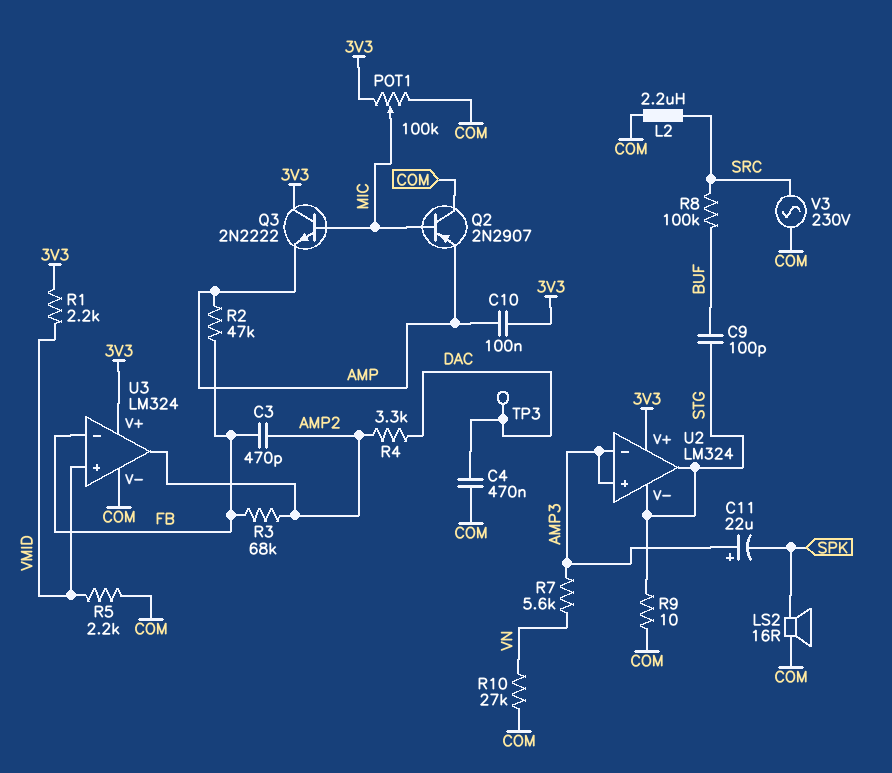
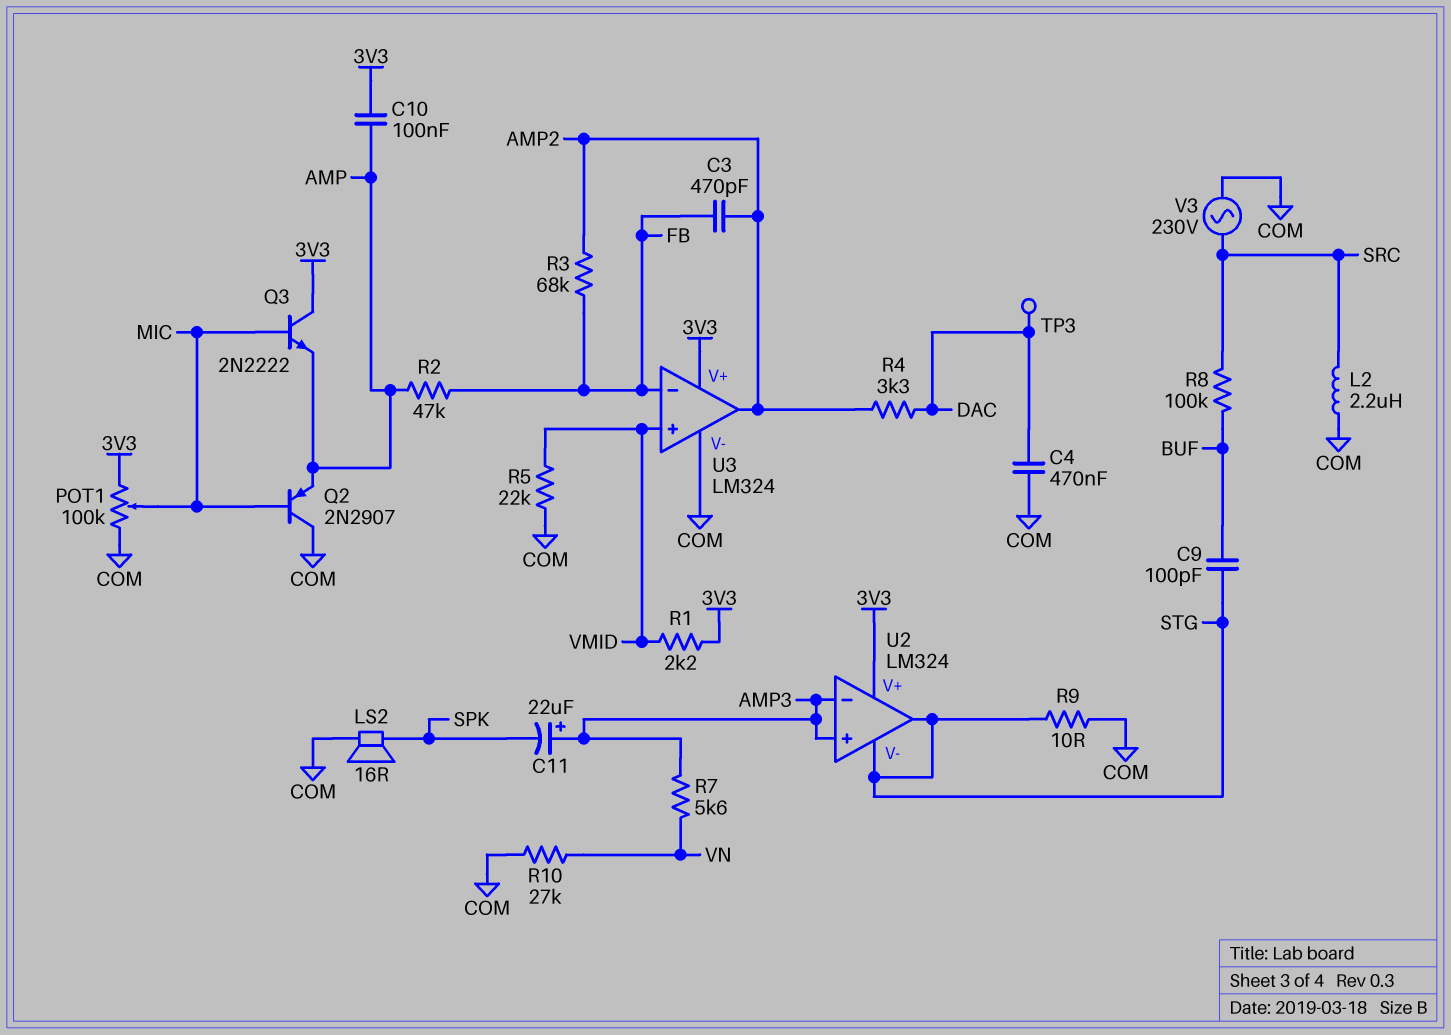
R5: 2.2k (COM, VMID) -> 22k (COM, VMID)

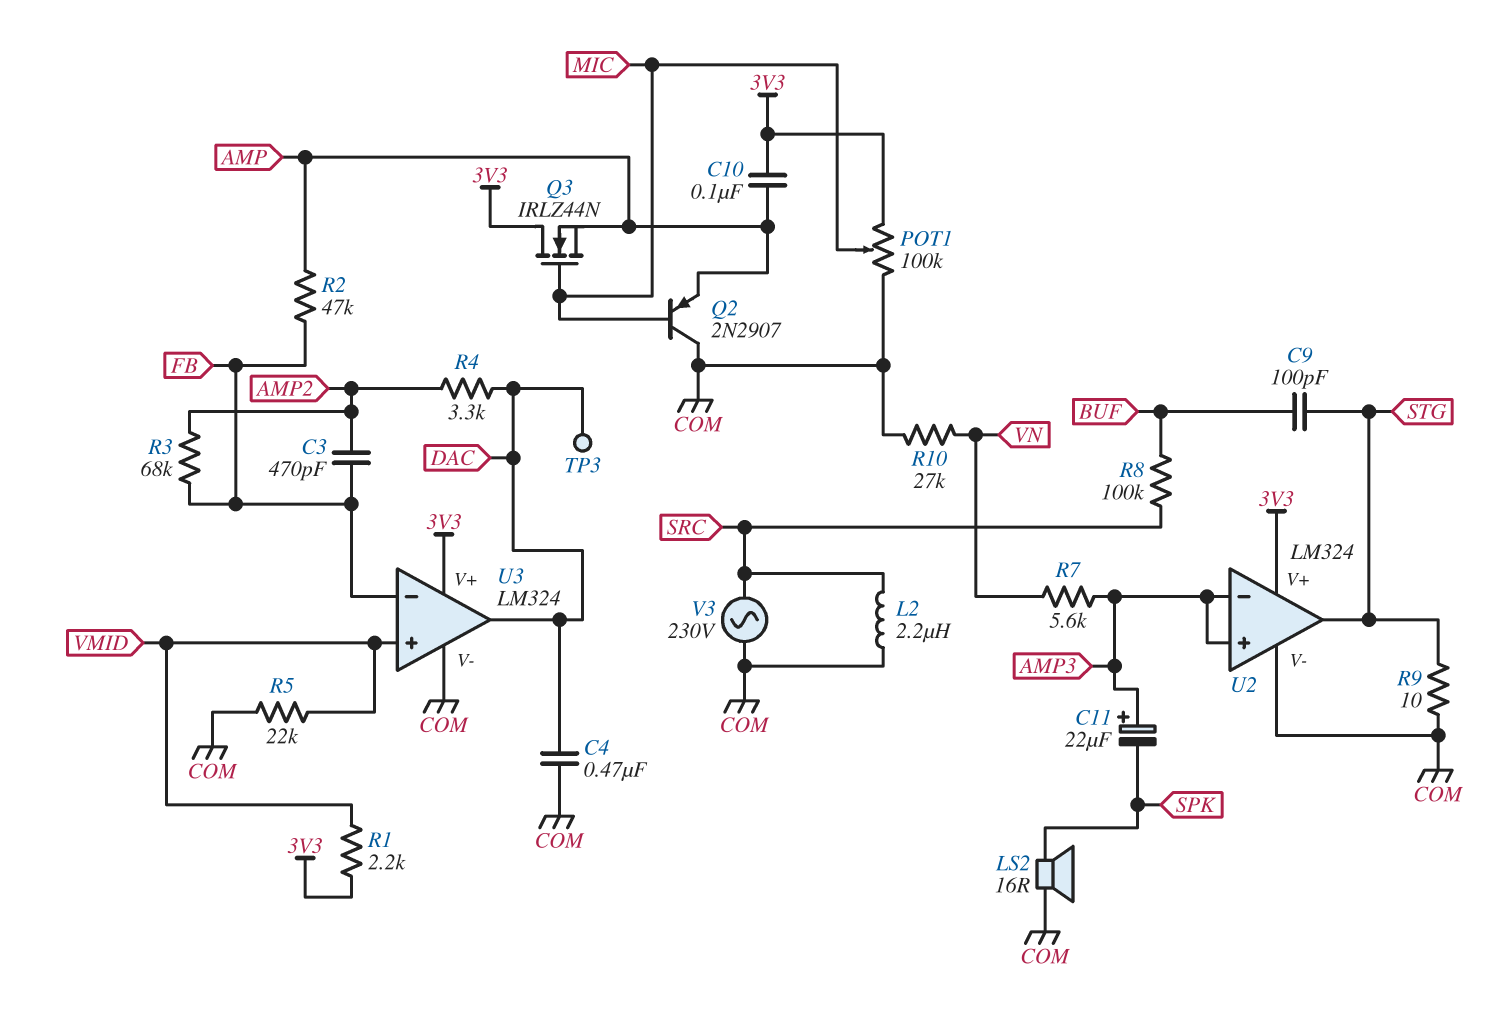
Q3: NPN 2N2222 (B MIC, C 3V3, E AMP) -> NMOS IRLZ44N (G MIC, D 3V3, S AMP)
U2 pin V-: STG -> COM
U3 pin out: AMP2 -> DAC

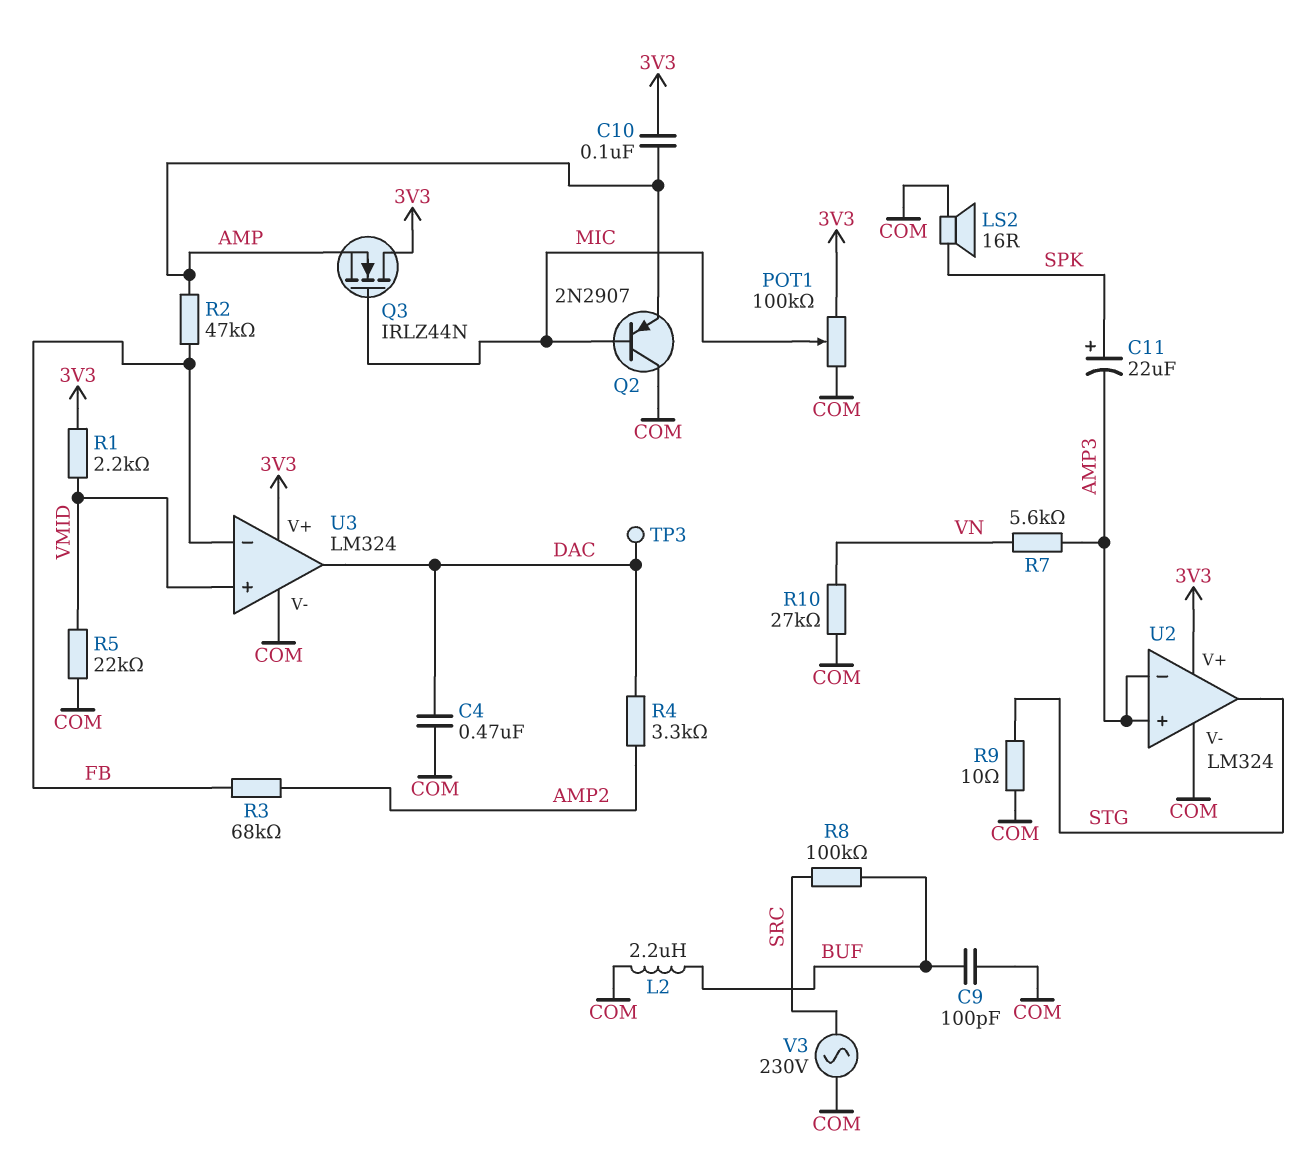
C3: 470pF (AMP2, FB) -> none
C9: 100pF (BUF, STG) -> 100pF (BUF, COM)
C11: 22uF (plus AMP3, minus SPK) -> 22uF (plus SPK, minus AMP3)
L2: 2.2uH (COM, SRC) -> 2.2uH (BUF, COM)

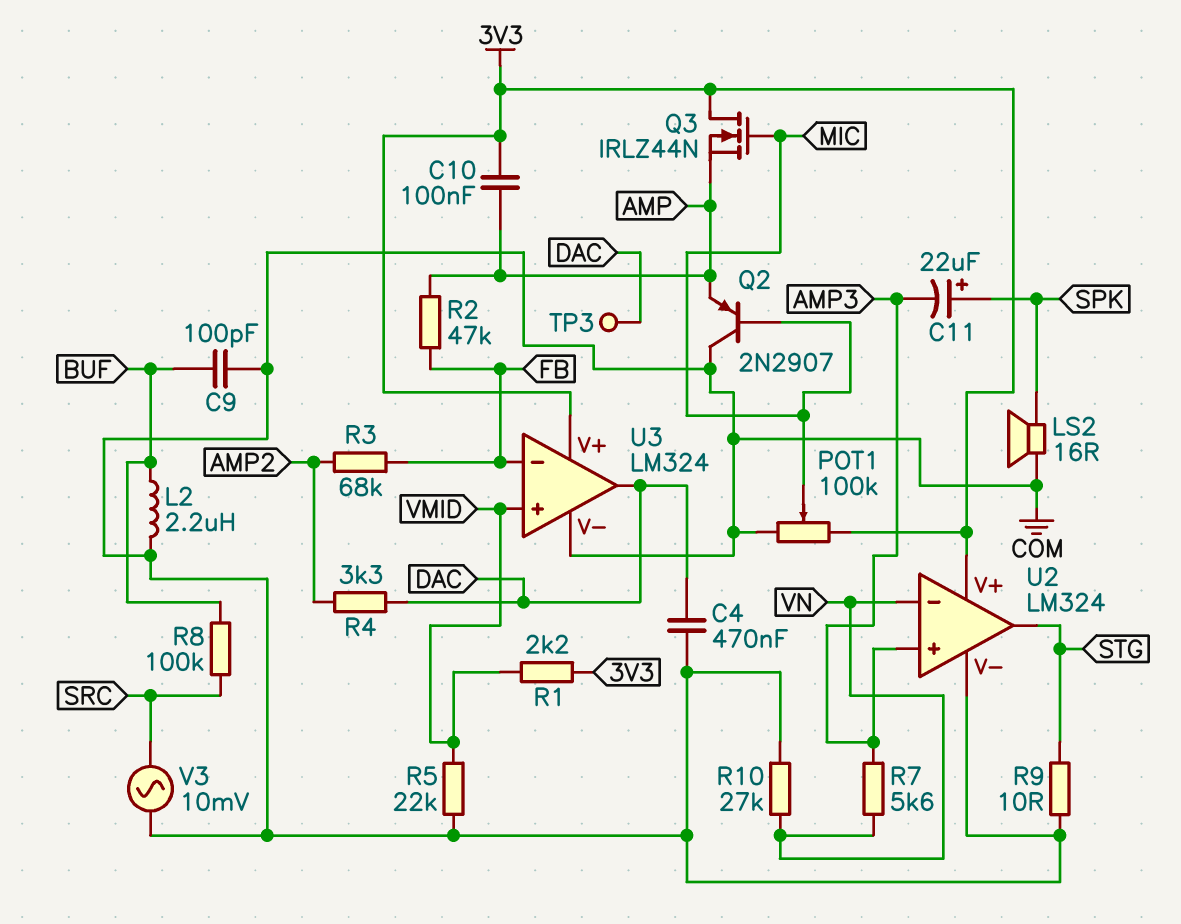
U2 pin in-: AMP3 -> VN
V3: AC 230V (COM, SRC) -> AC 10mV (COM, SRC)

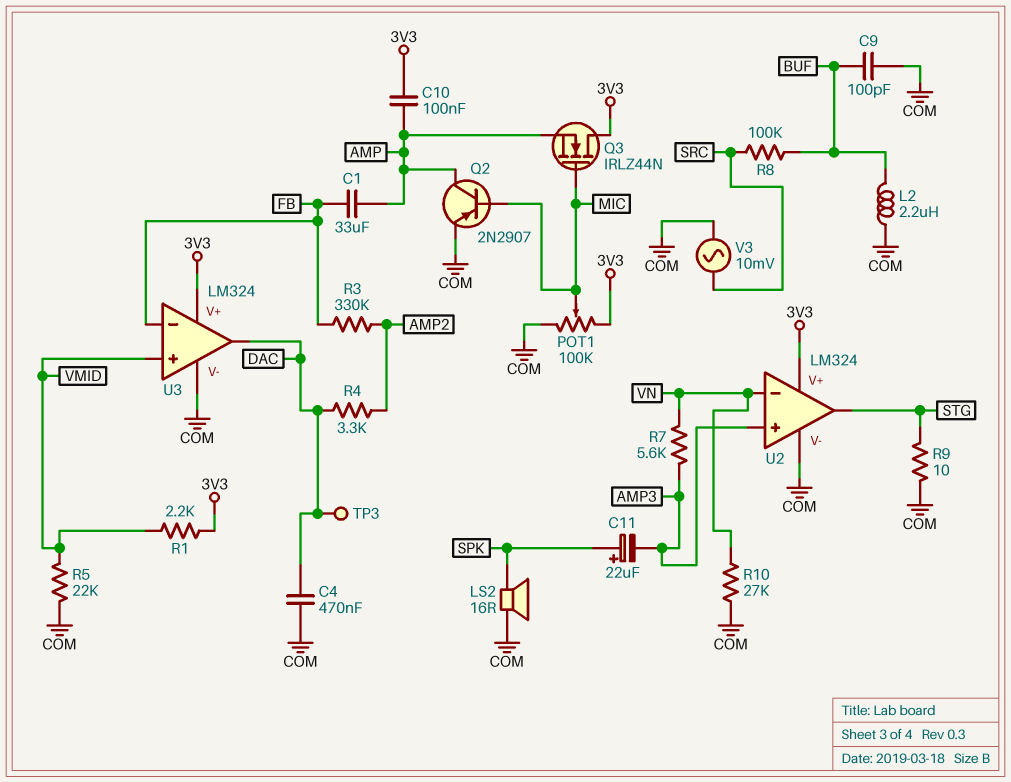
C1: none -> 33uF (AMP, FB)
Q2: PNP 2N2907 (B MIC, C COM, E AMP) -> PNP 2N2907 (B MIC, C AMP, E COM)
R2: 47k (AMP, FB) -> none
R3: 68k (AMP2, FB) -> 330k (AMP2, FB)

